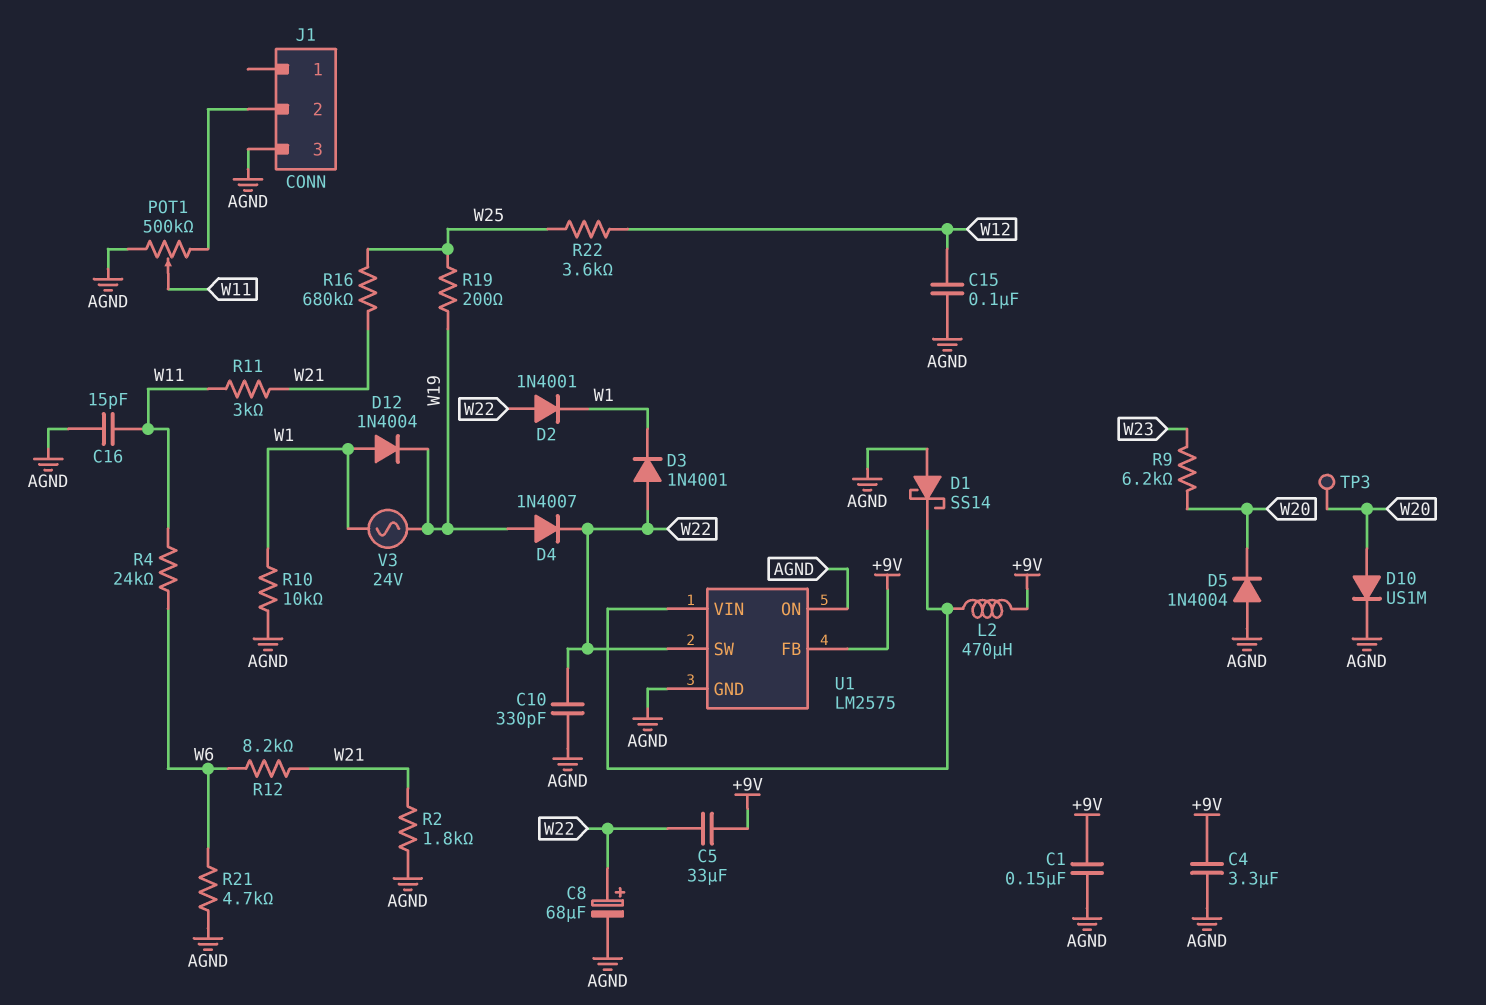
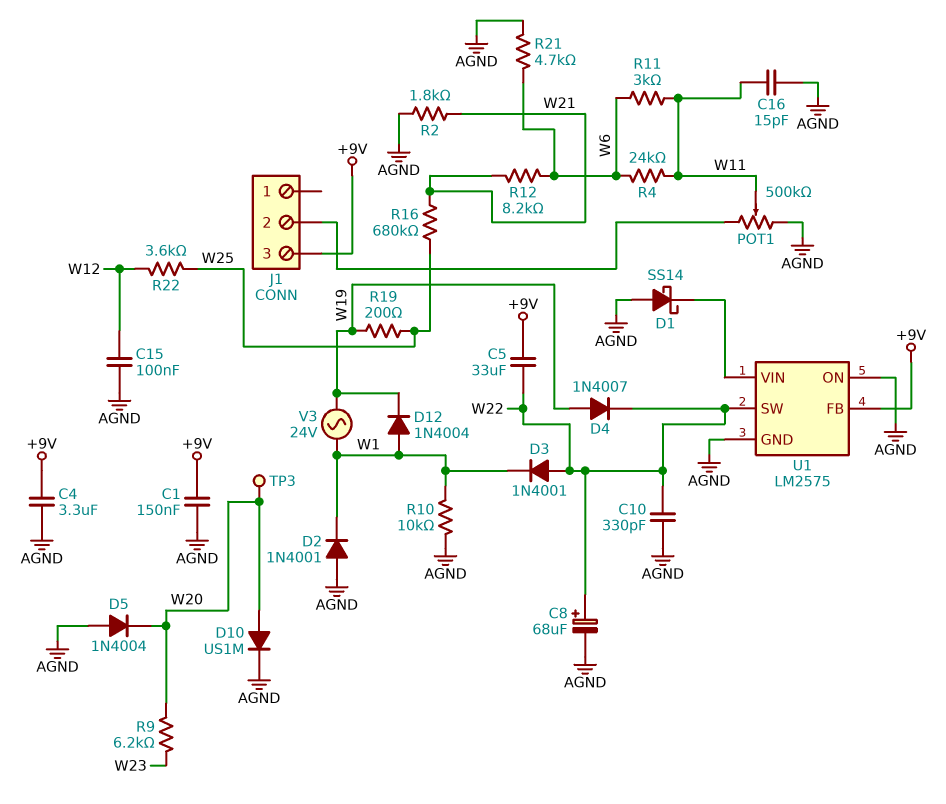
D2: diode 1N4001 (A W22, K W1) -> diode 1N4001 (A AGND, K W1)
J1 pin 3: AGND -> +9V
L2: 470uH (+9V, U1/VIN) -> none
R11: 3k (W11, W21) -> 3k (W6, W11)

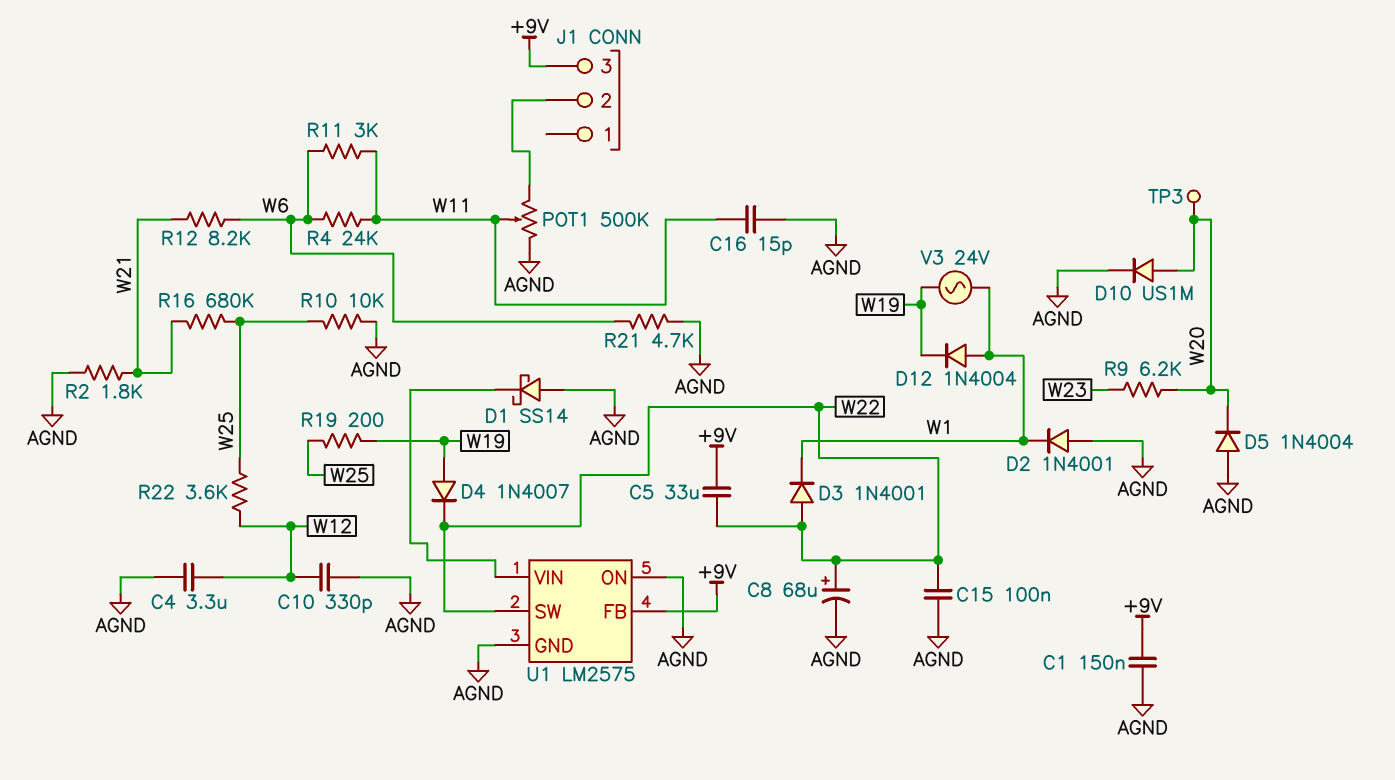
C4: 3.3uF (+9V, AGND) -> 3.3uF (AGND, W12)
C10: 330pF (AGND, W22) -> 330pF (AGND, W12)
C15: 100nF (AGND, W12) -> 100nF (AGND, W22)
R10: 10k (AGND, W1) -> 10k (AGND, W25)

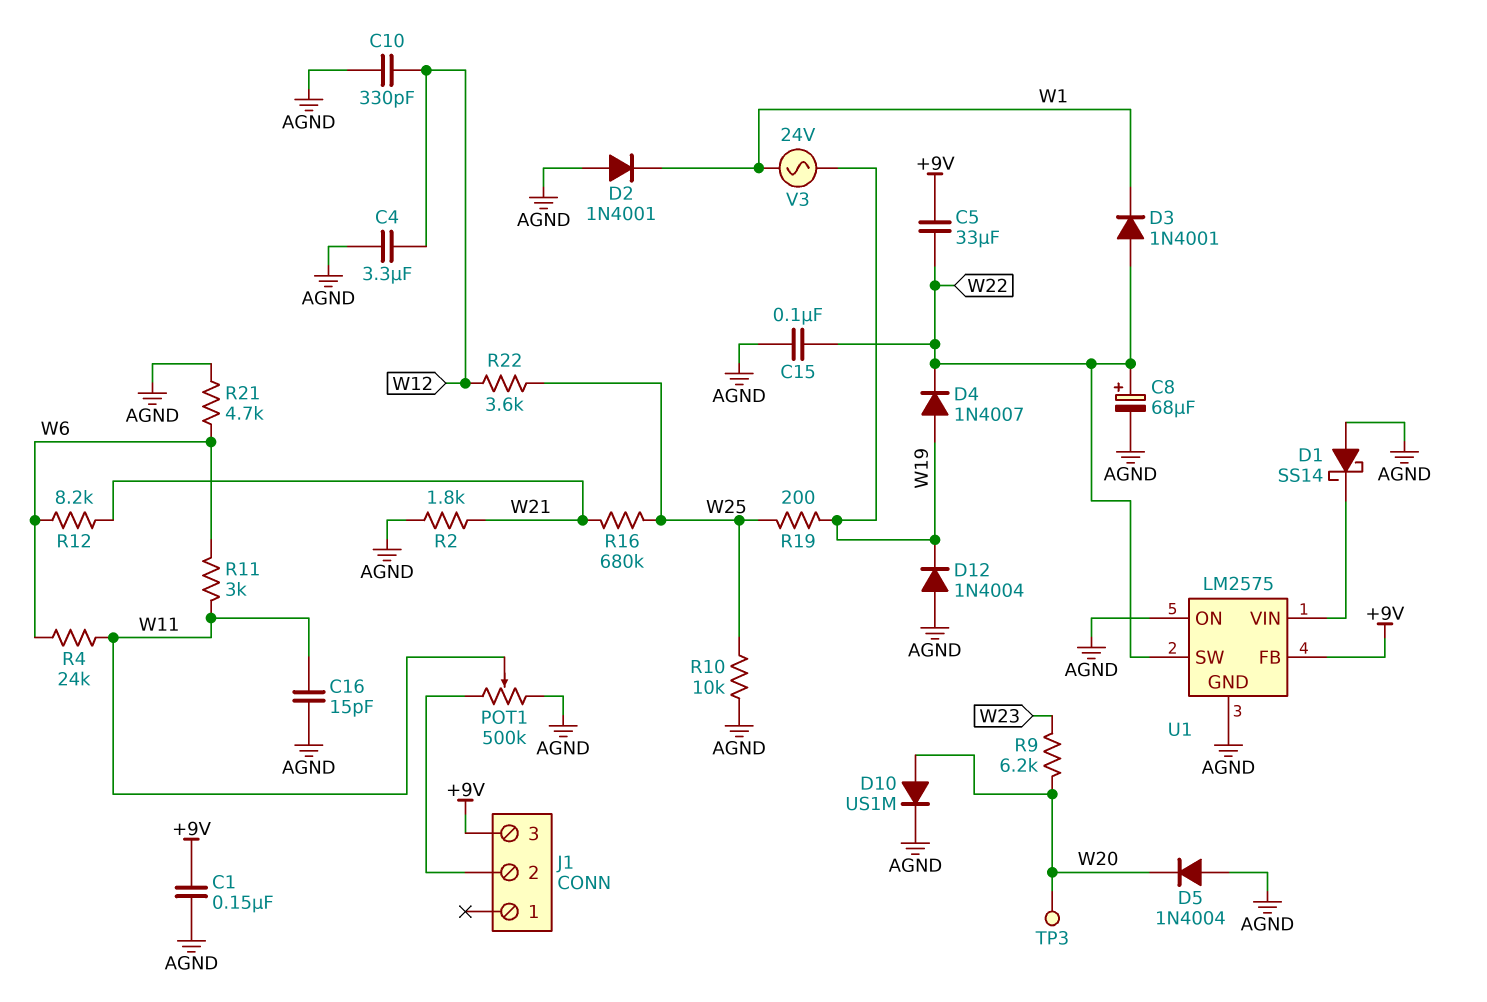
D12: diode 1N4004 (A W1, K W19) -> diode 1N4004 (A AGND, K W19)

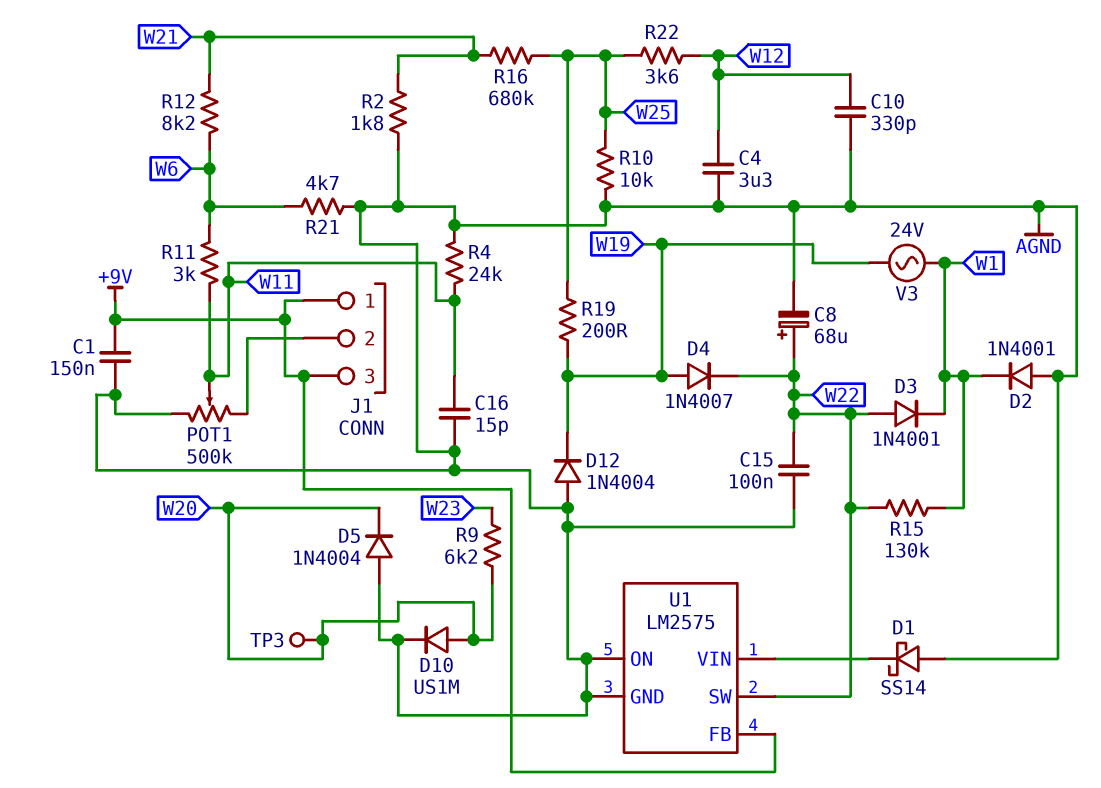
C5: 33uF (+9V, W22) -> none
J1 pin 1: none -> +9V
R4: 24k (W6, W11) -> 24k (AGND, W11)
R15: none -> 130k (W1, W22)

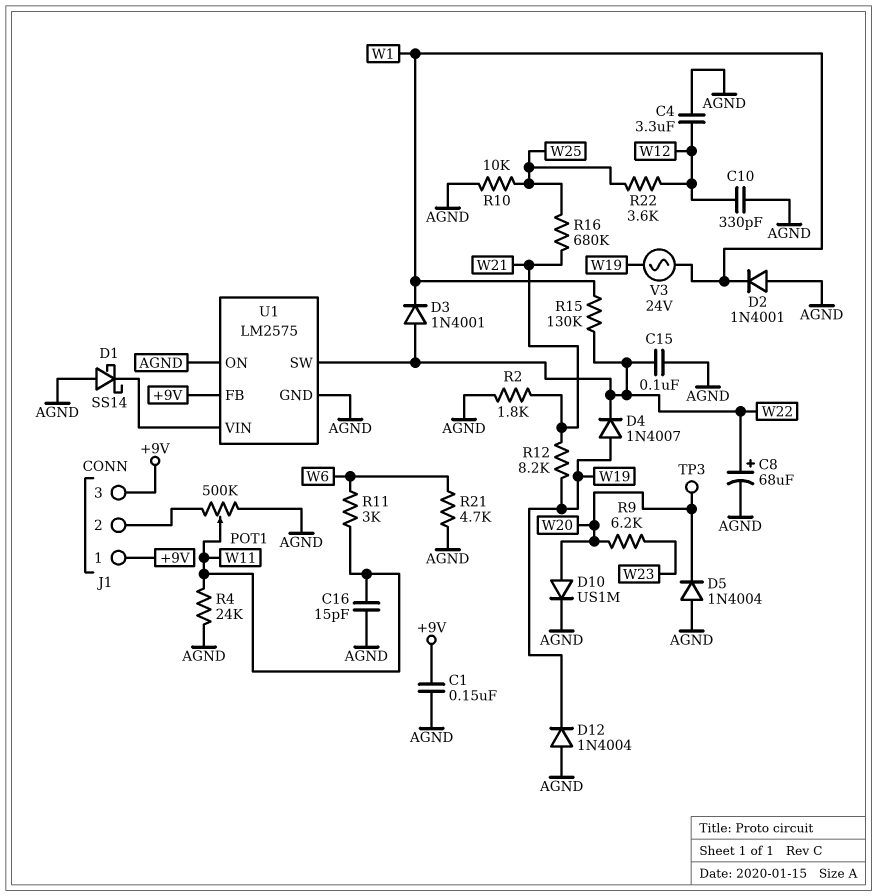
R12: 8.2k (W6, W21) -> 8.2k (W19, W21)
R19: 200 (W19, W25) -> none

